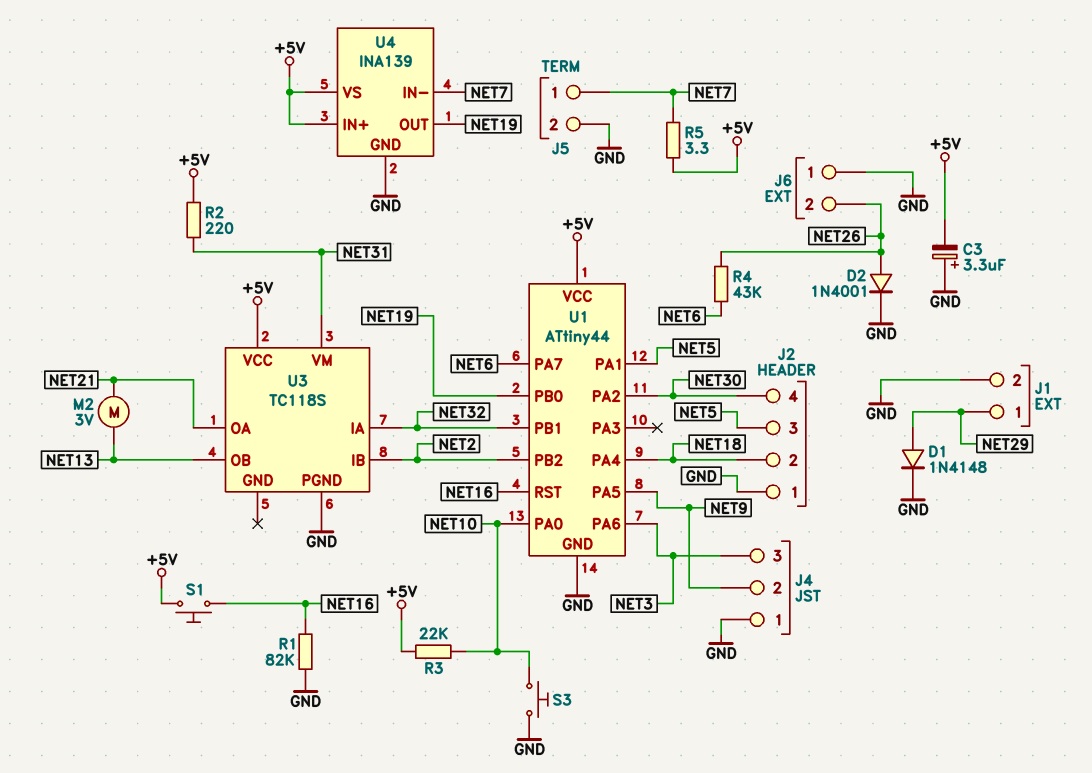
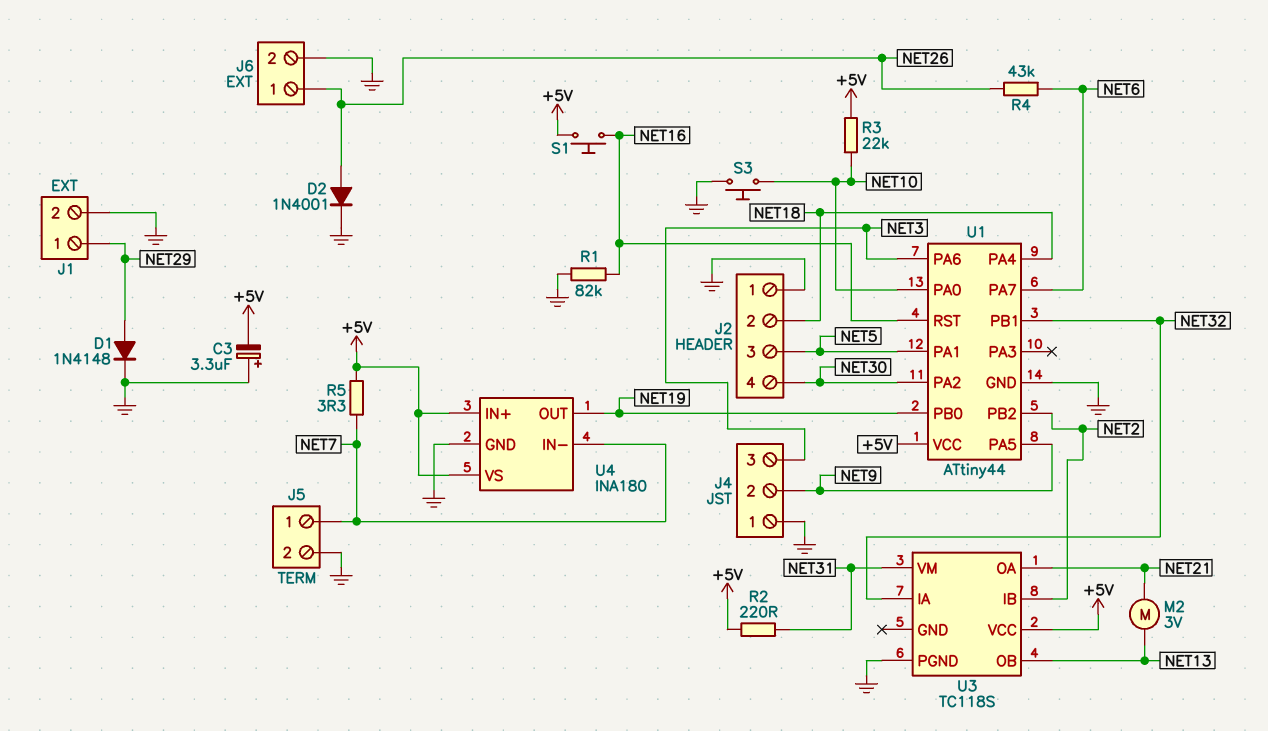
J6 pin 1: GND -> NET26
J6 pin 2: NET26 -> GND
U4: INA139 -> INA180

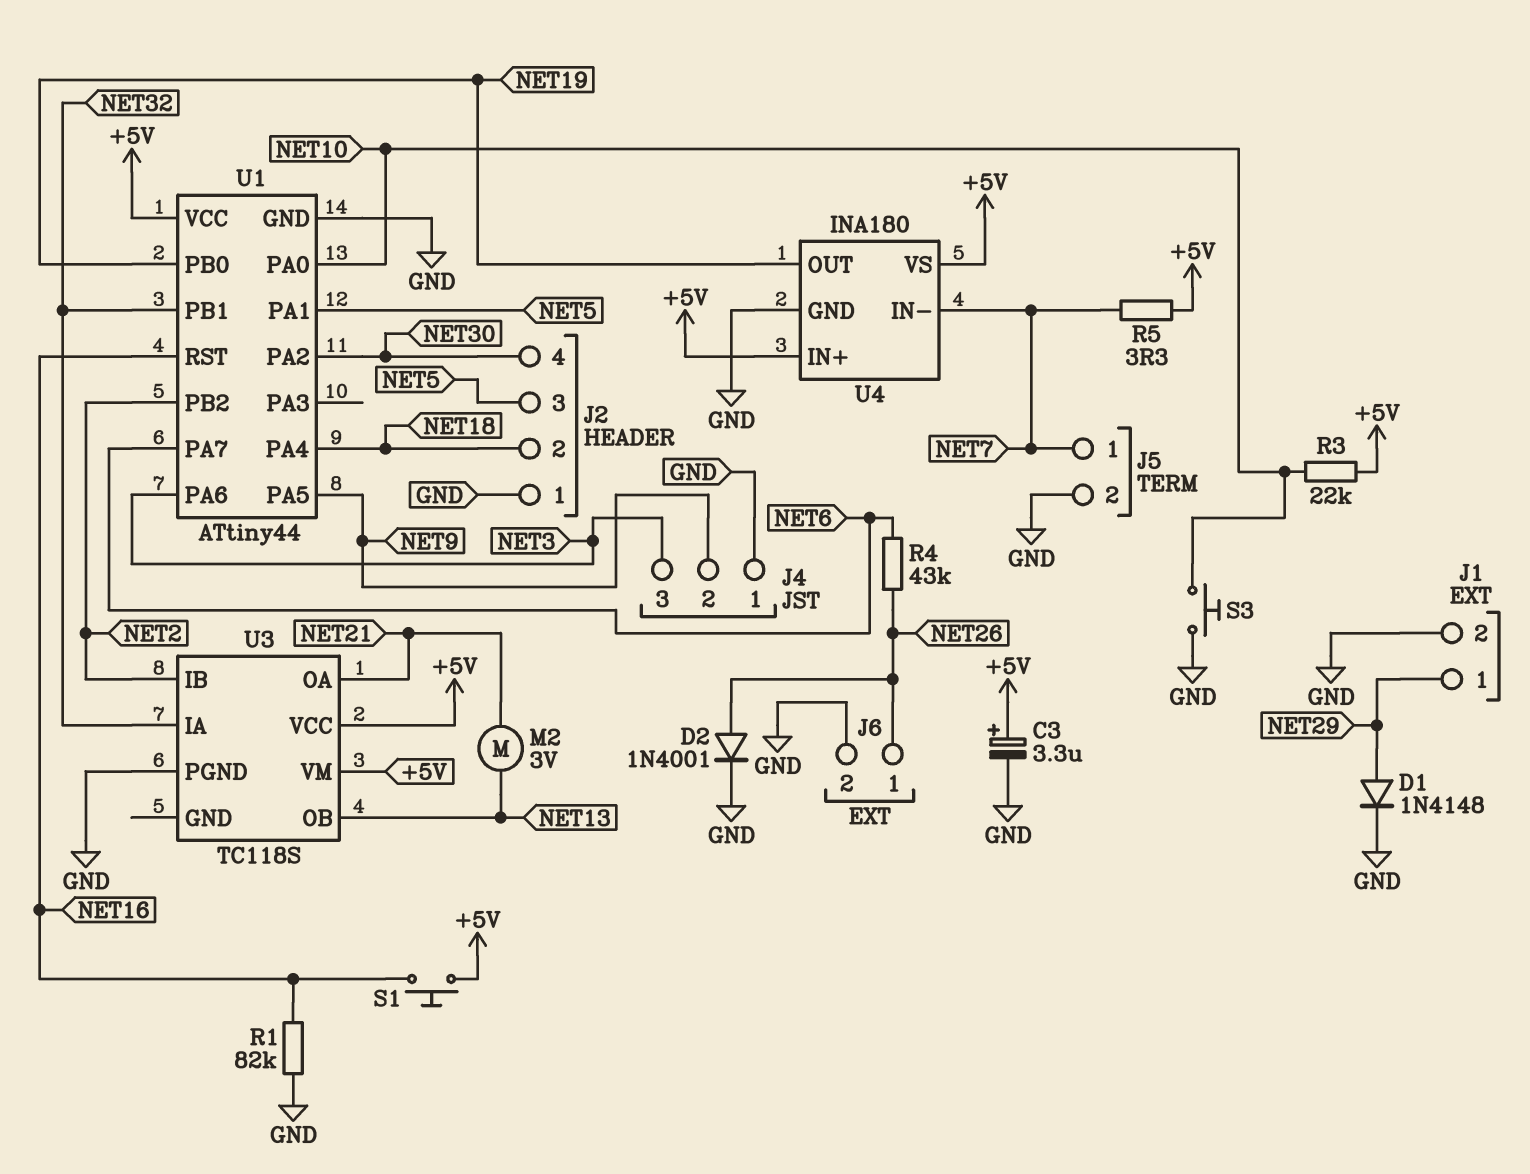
C3: 3.3uF (plus GND, minus +5V) -> 3.3uF (plus +5V, minus GND)
R2: 220 (+5V, NET31) -> none
U3 pin VM: NET31 -> +5V

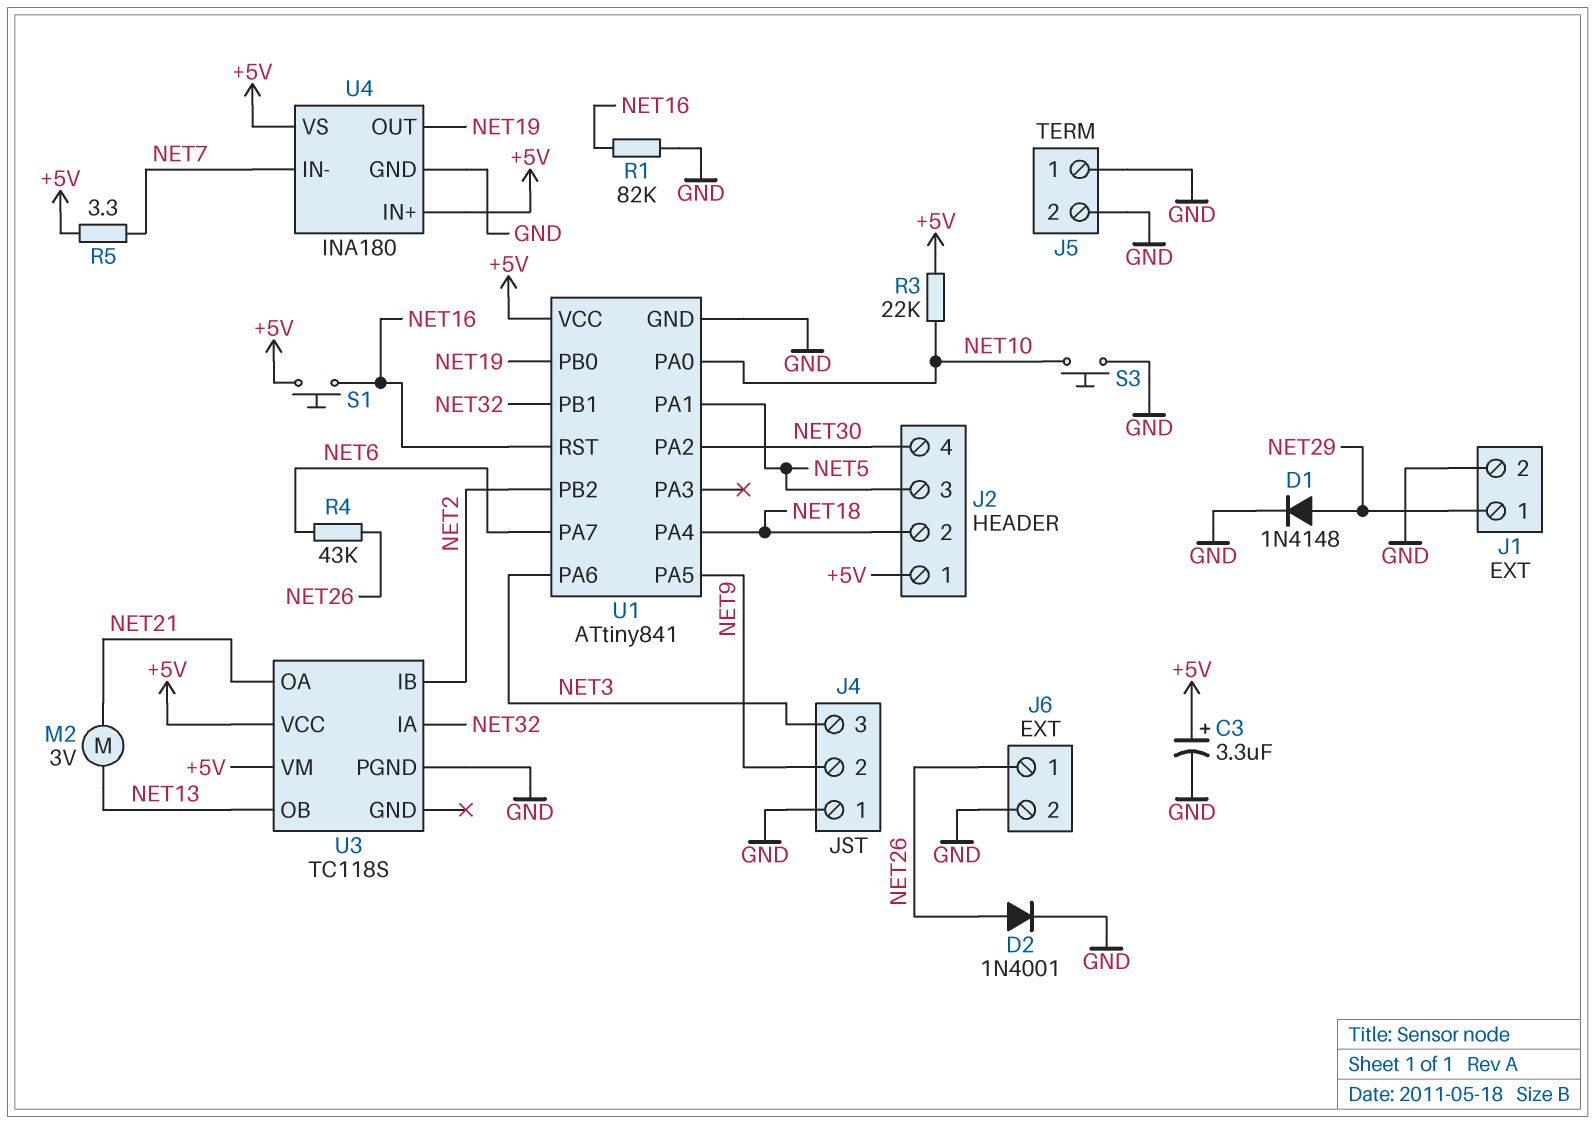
J2 pin 1: GND -> +5V
J5 pin 1: NET7 -> GND
U1: ATtiny44 -> ATtiny841

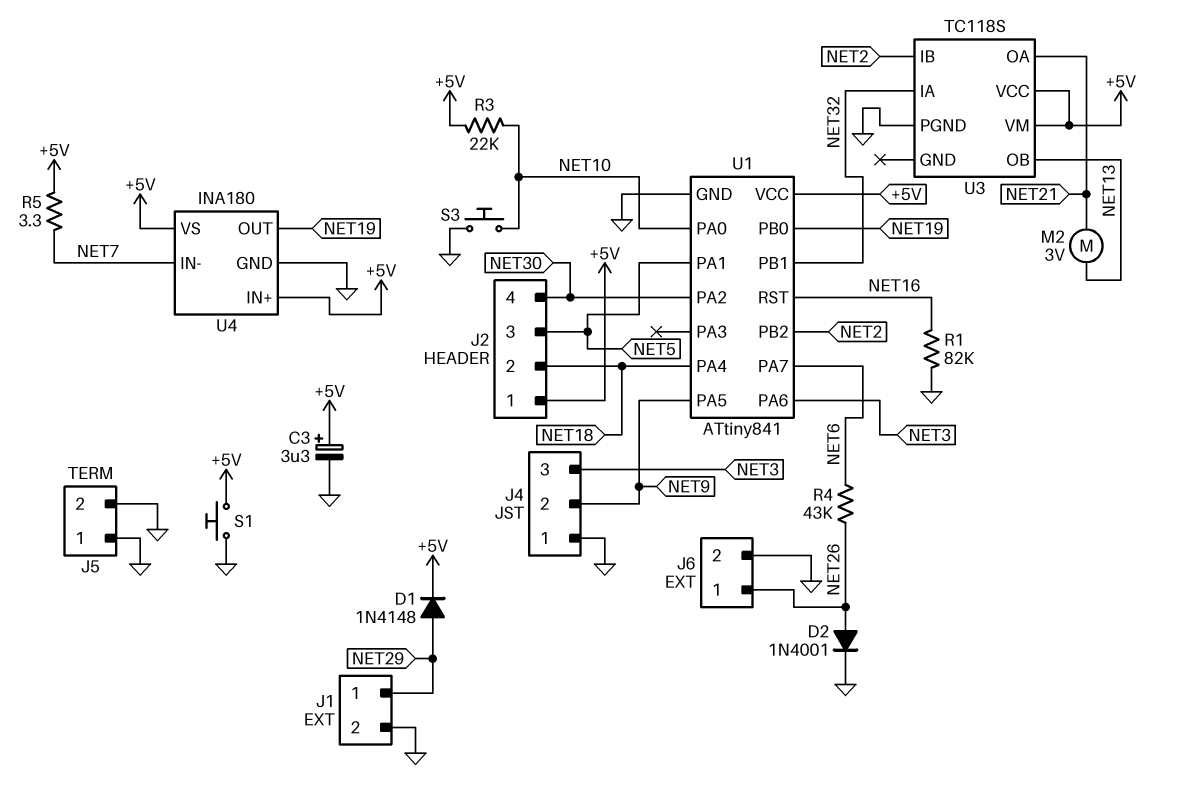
D1: diode 1N4148 (A NET29, K GND) -> diode 1N4148 (A NET29, K +5V)
S1: button (+5V, NET16) -> button (+5V, GND)

